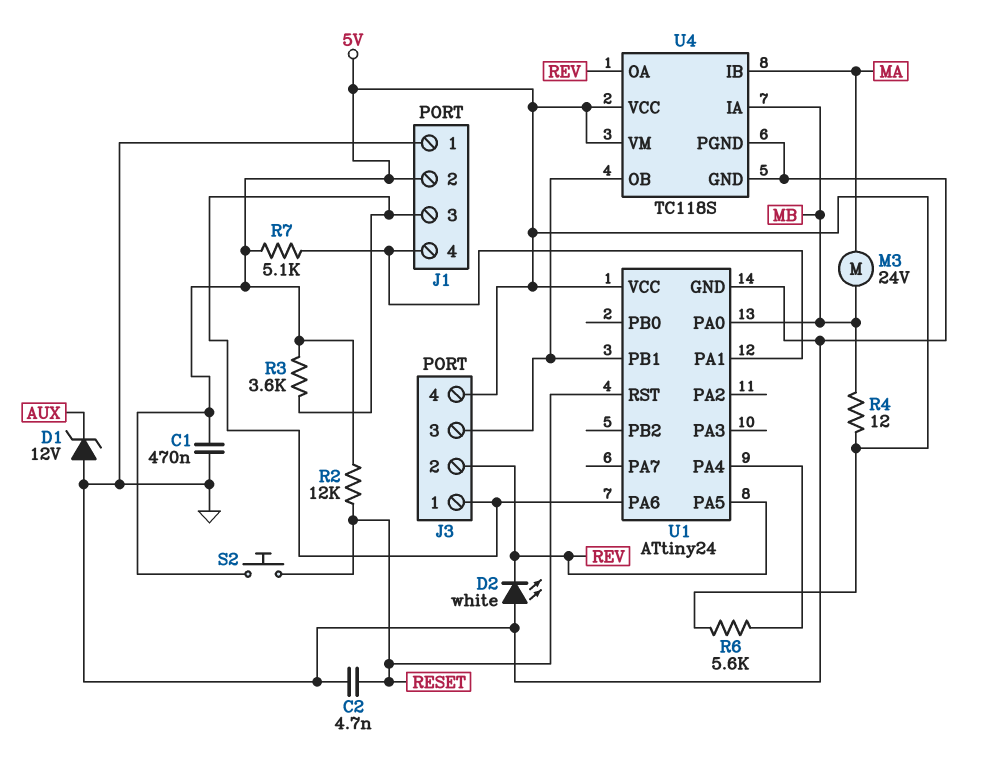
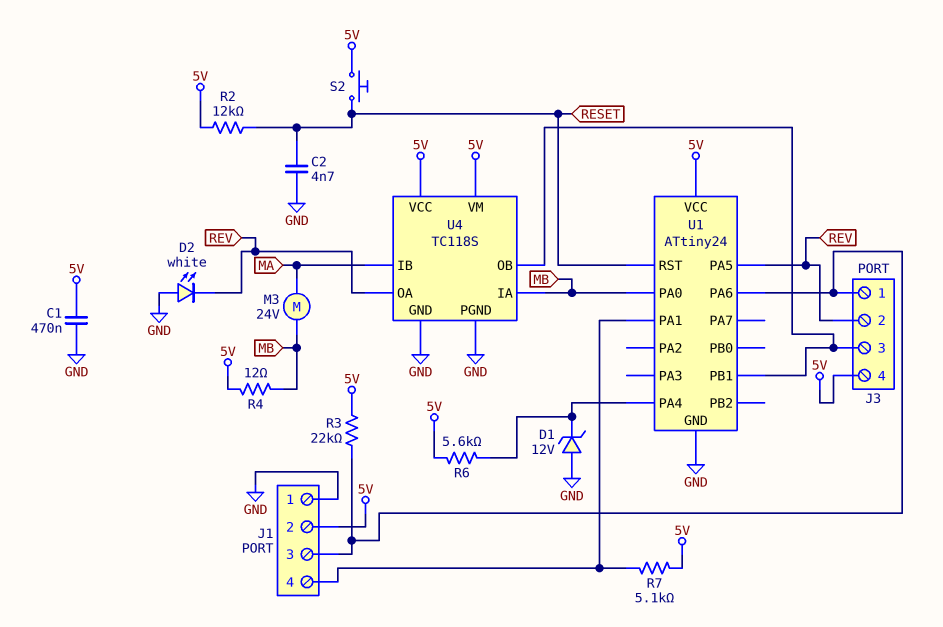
D1: zener 12V (A GND, K AUX) -> zener 12V (A GND, K U1/PA4)
R3: 3.6k (5V, J1/3) -> 22k (5V, J1/3)

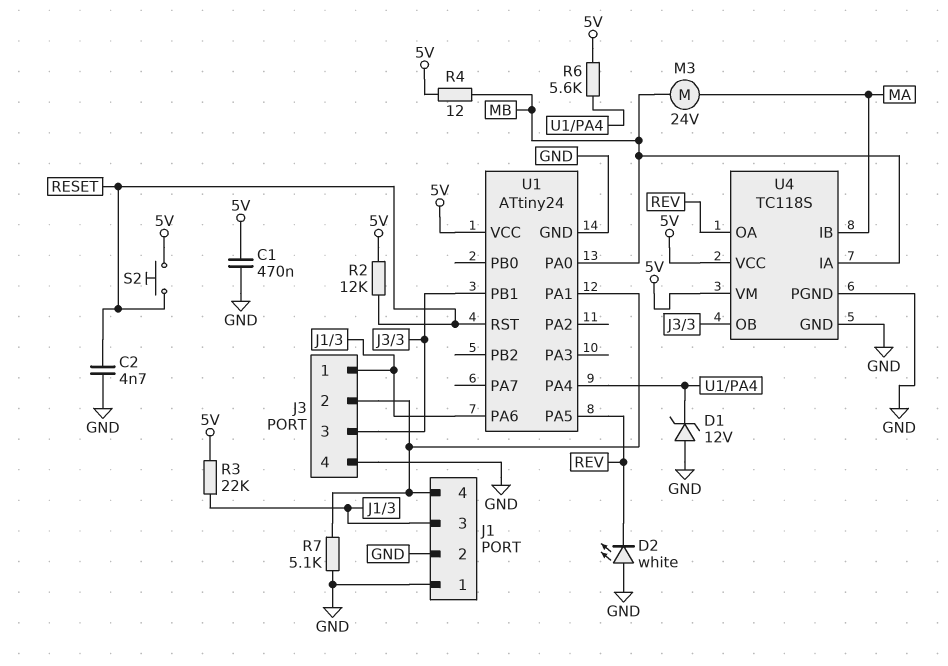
J1 pin 2: 5V -> GND
J3 pin 2: REV -> J1/4
J3 pin 4: 5V -> GND
R7: 5.1k (5V, J1/4) -> 5.1k (GND, J1/4)

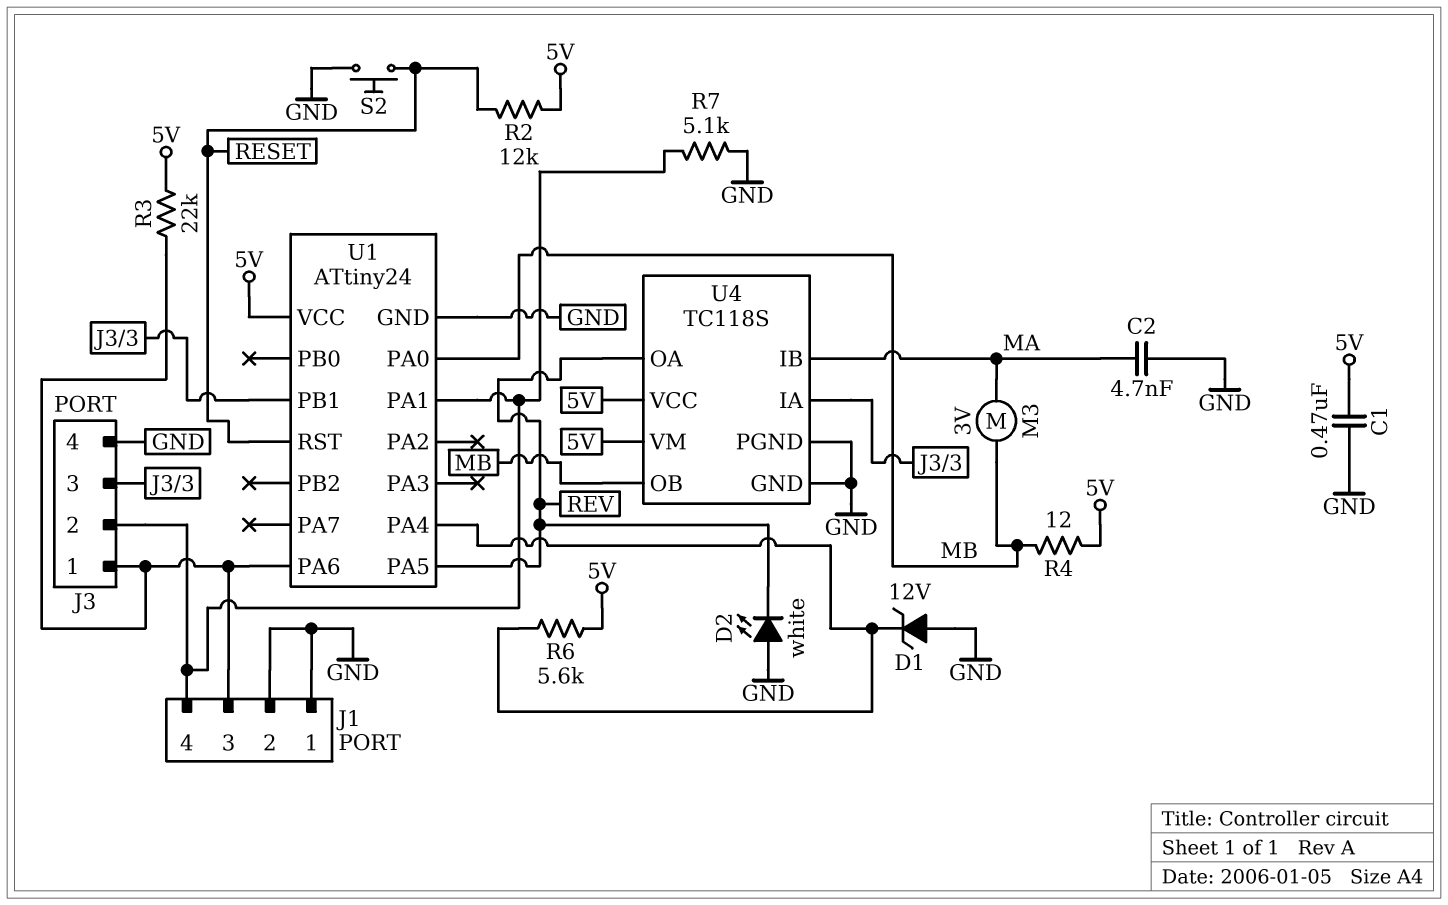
C2: 4.7nF (GND, RESET) -> 4.7nF (GND, MA)
M3: motor 24V (MA, MB) -> motor 3V (MA, MB)
S2: button (5V, RESET) -> button (GND, RESET)
U4 pin IA: MB -> J3/3
U4 pin OB: J3/3 -> MB

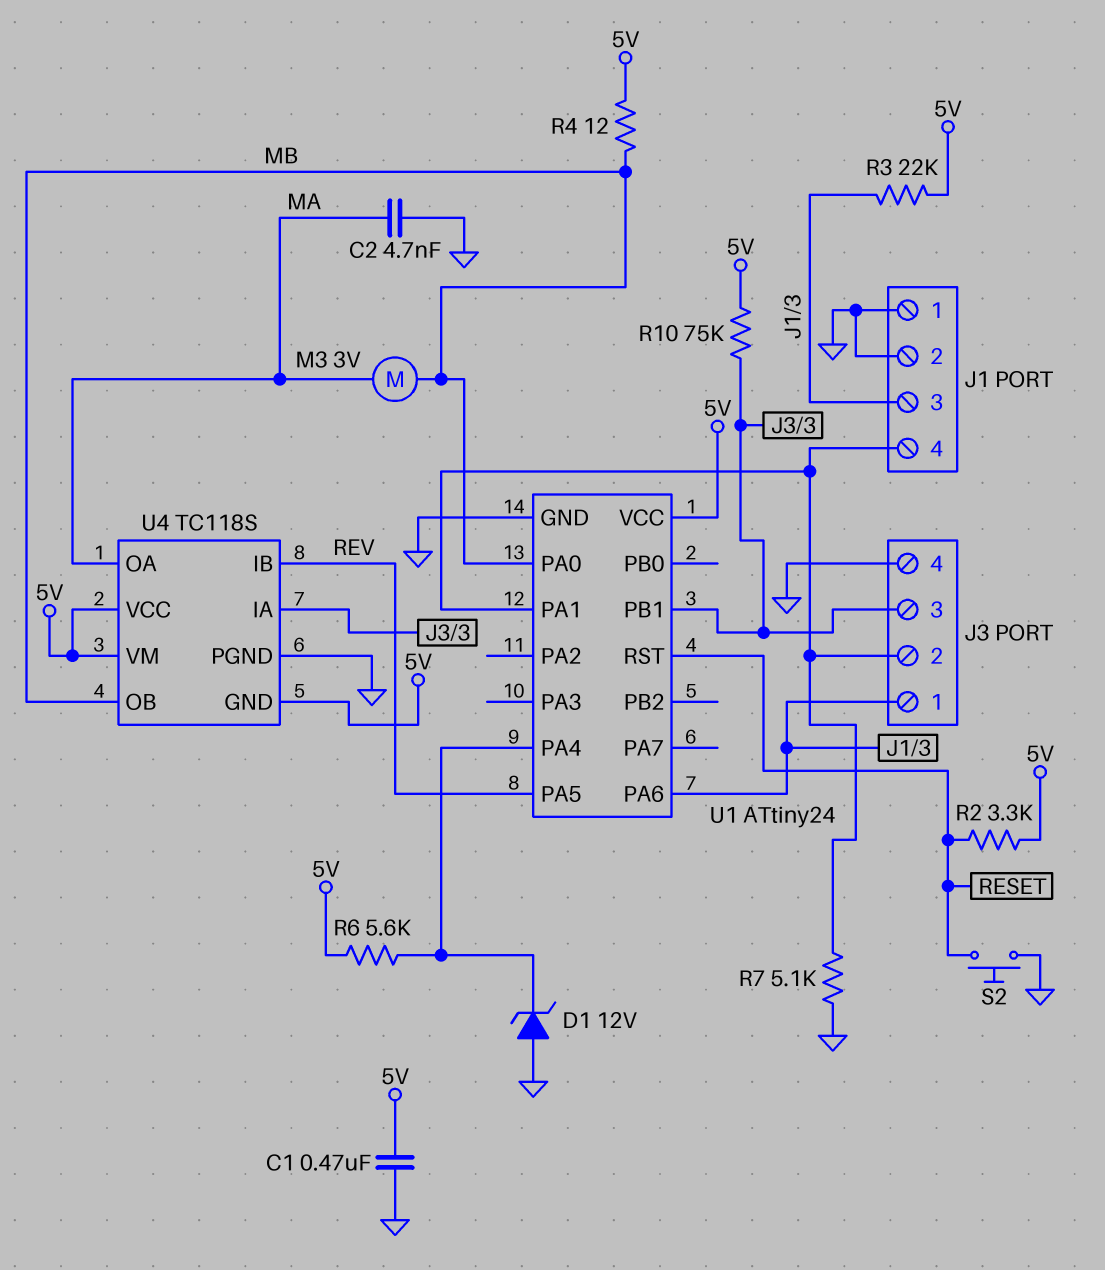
D2: LED white (A GND, K REV) -> none
R2: 12k (5V, RESET) -> 3.3k (5V, RESET)
R10: none -> 75k (5V, J3/3)
U4 pin GND: GND -> 5V
U4 pin IB: MA -> REV
U4 pin OA: REV -> MA

